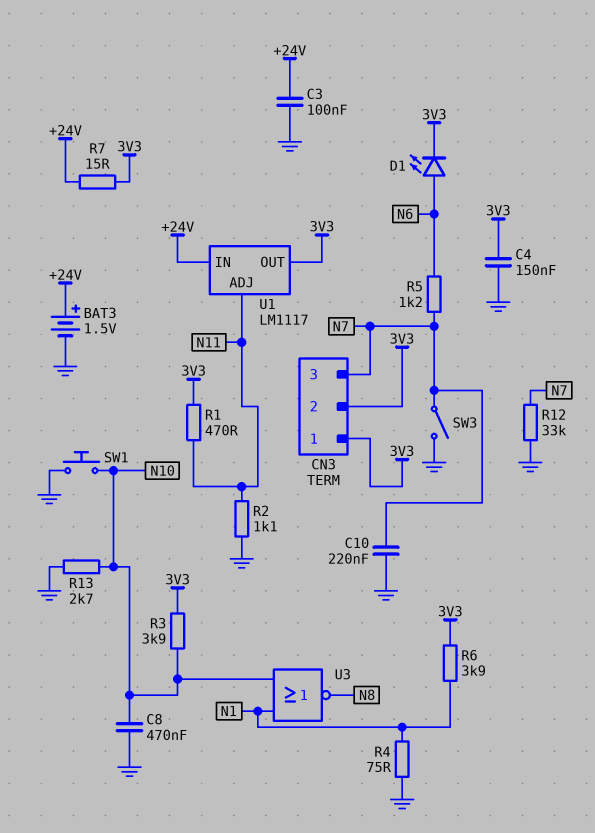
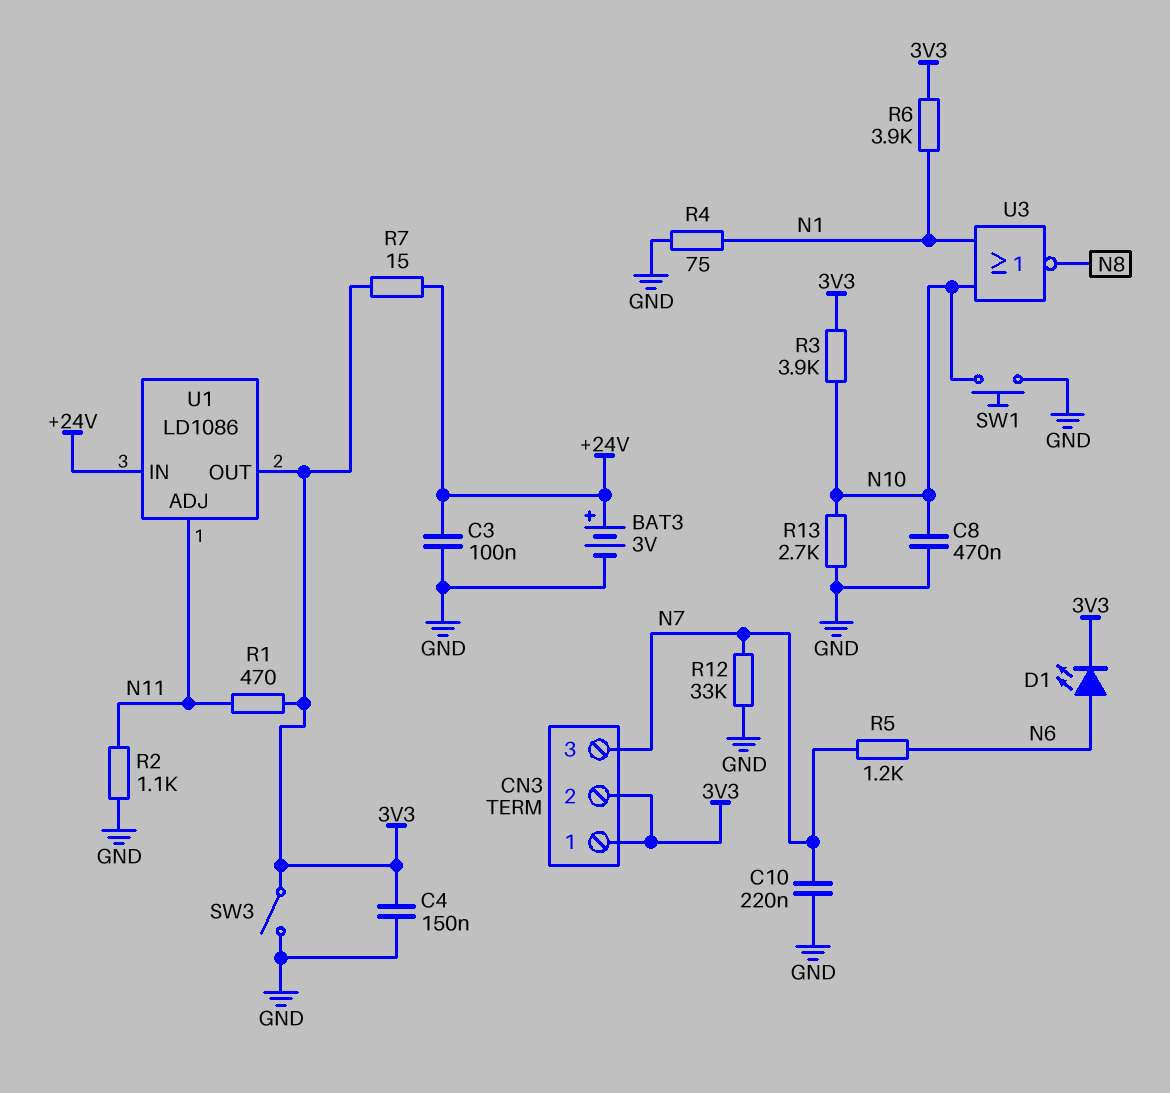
BAT3: 1.5V (plus +24V, minus GND) -> 3V (plus +24V, minus GND)
SW3: switch (GND, N7) -> switch (3V3, GND)
U1: LM1117 -> LD1086

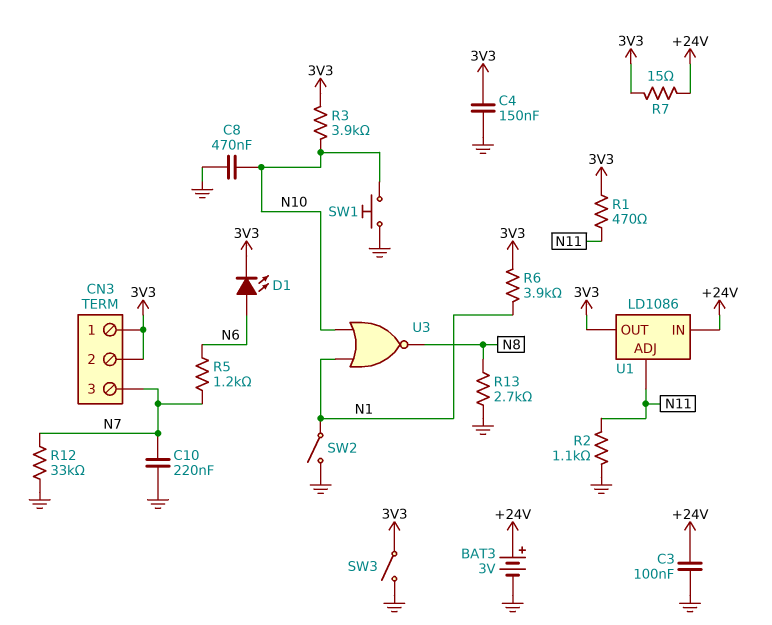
R4: 75 (GND, N1) -> none
R13: 2.7k (GND, N10) -> 2.7k (GND, N8)
SW2: none -> switch (GND, N1)

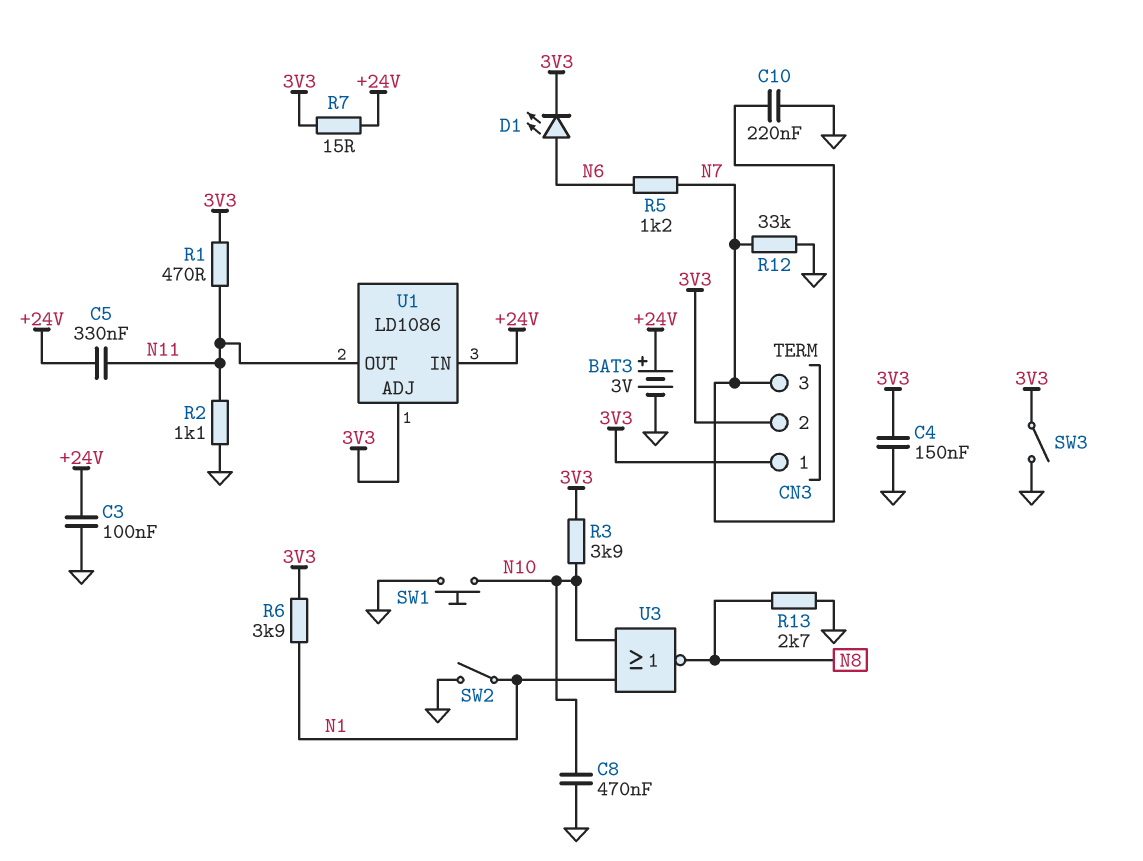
C5: none -> 330nF (+24V, N11)
U1 pin ADJ: N11 -> 3V3
U1 pin OUT: 3V3 -> N11

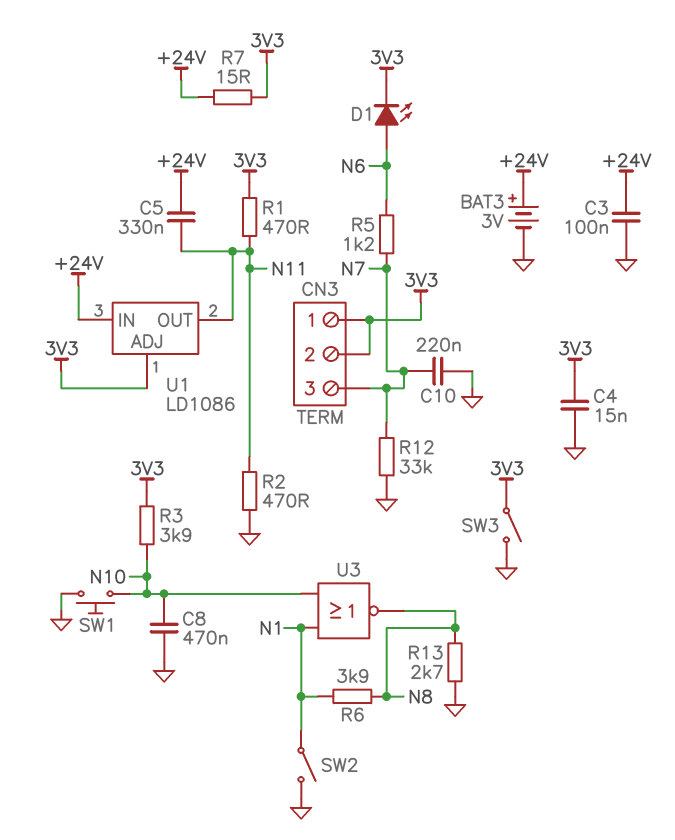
C4: 150nF (3V3, GND) -> 15nF (3V3, GND)
R2: 1.1k (GND, N11) -> 470 (GND, N11)
R6: 3.9k (3V3, N1) -> 3.9k (N1, N8)

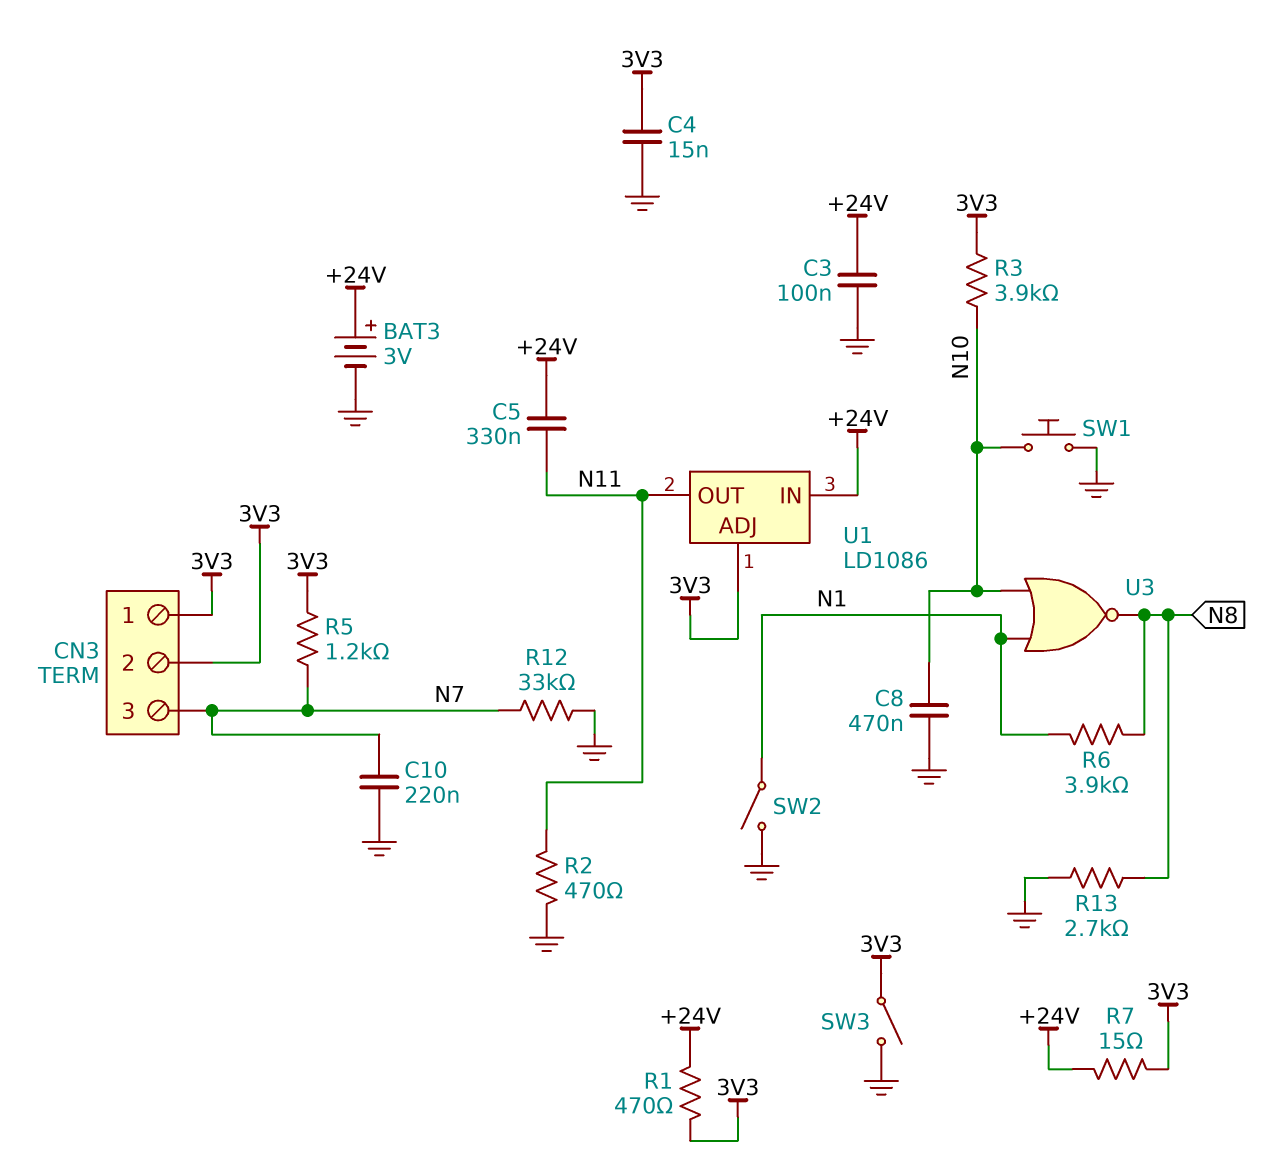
D1: LED (A N6, K 3V3) -> none
R1: 470 (3V3, N11) -> 470 (+24V, 3V3)
R5: 1.2k (N6, N7) -> 1.2k (3V3, N7)

